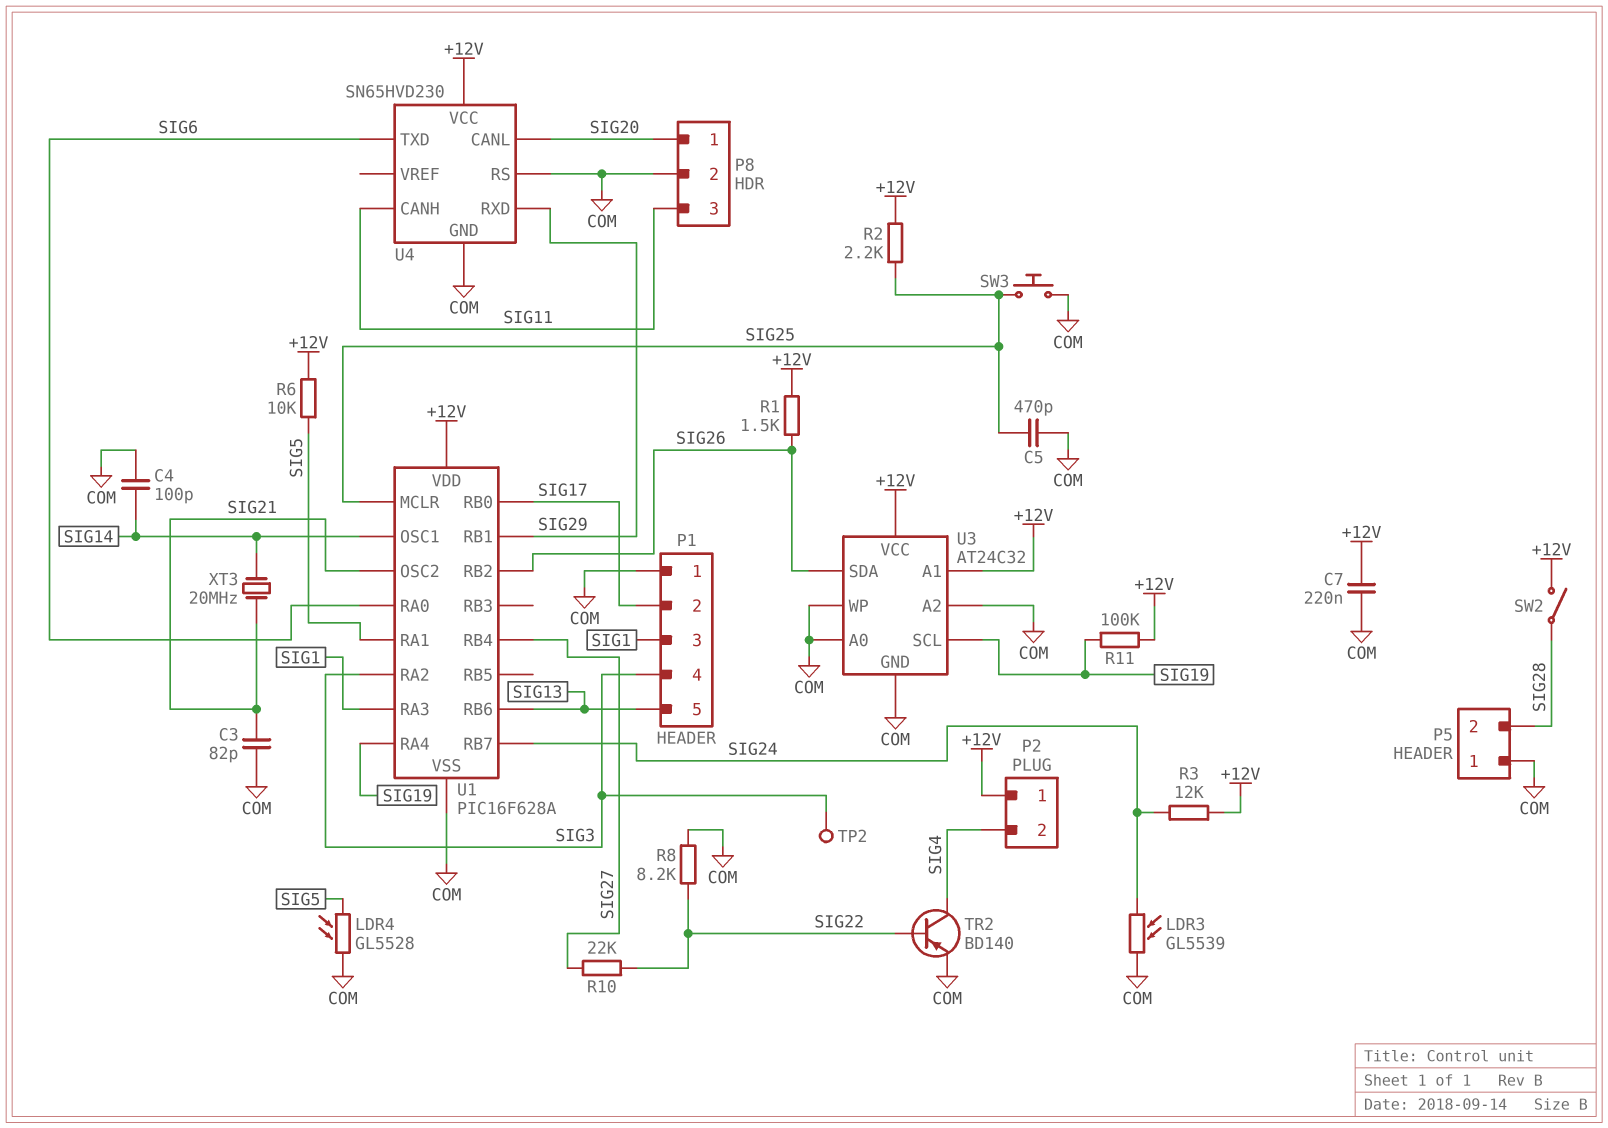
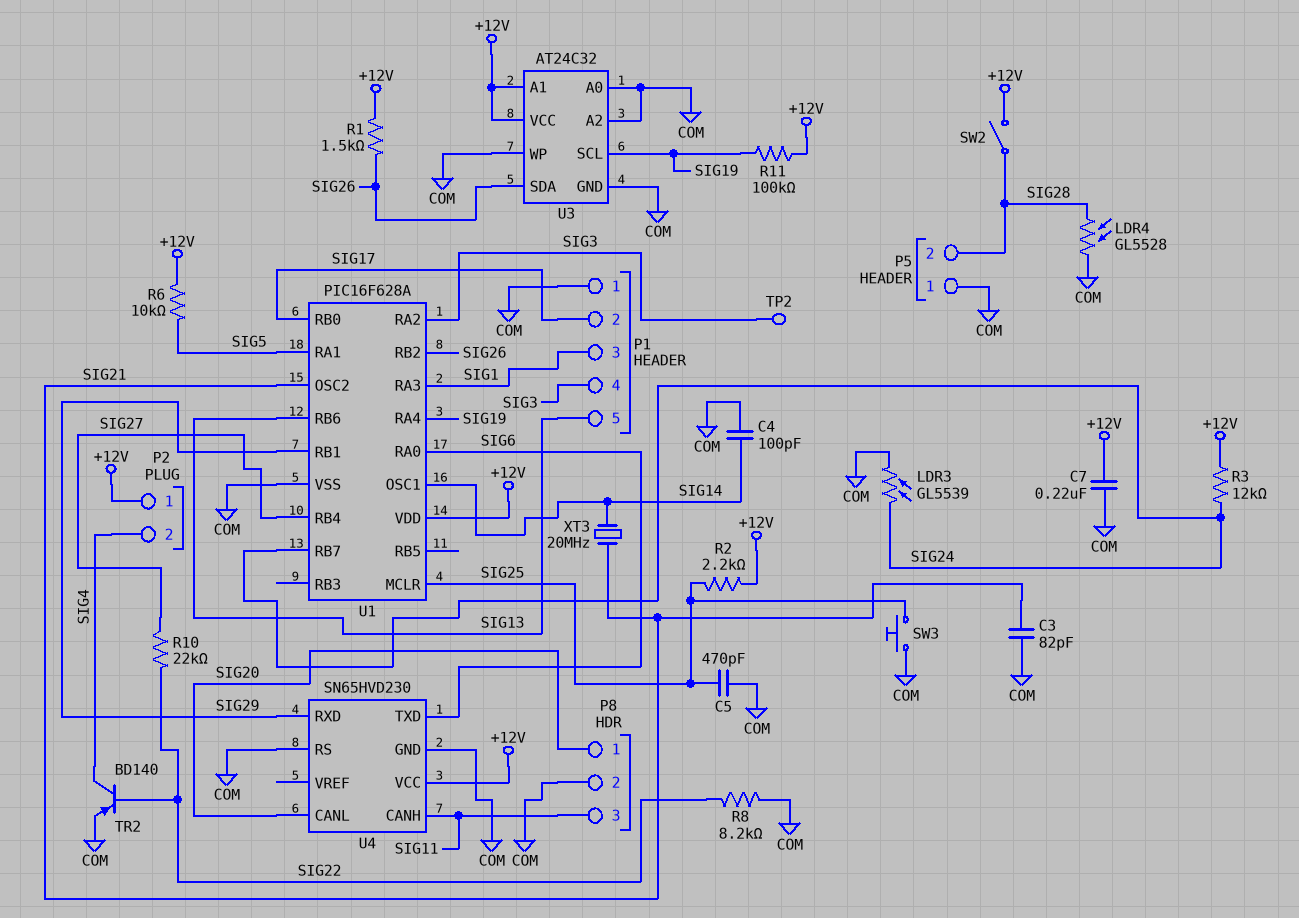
LDR4: GL5528 (COM, SIG5) -> GL5528 (COM, SIG28)

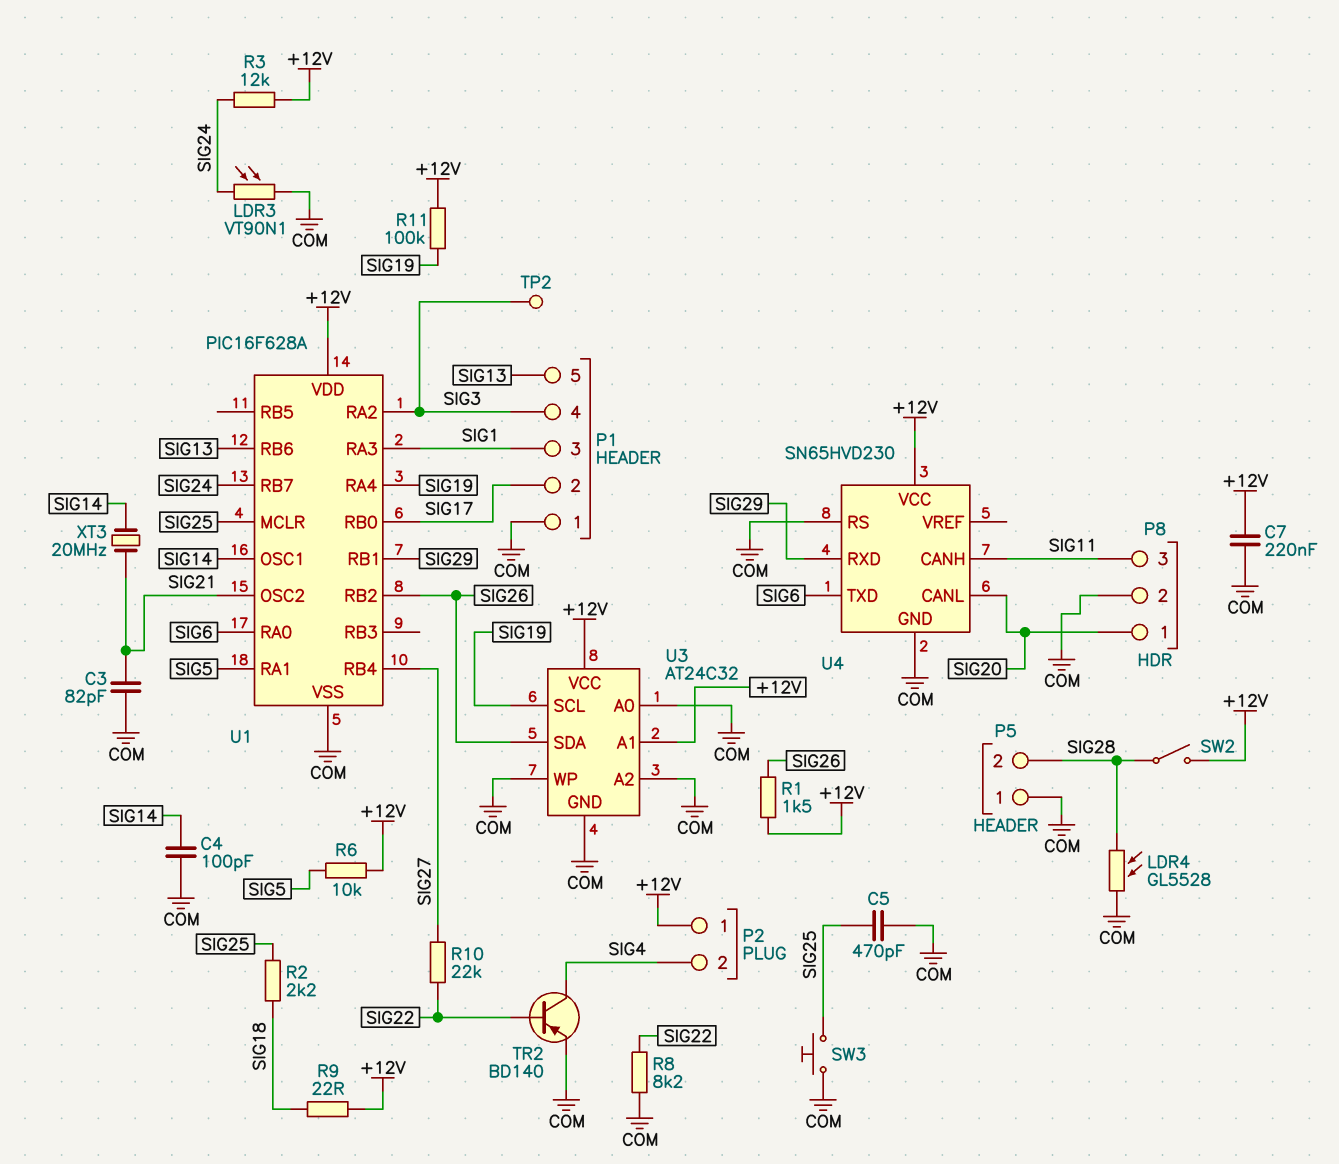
LDR3: GL5539 (COM, SIG24) -> VT90N1 (COM, SIG24)
R2: 2.2k (+12V, SIG25) -> 2.2k (SIG18, SIG25)
R9: none -> 22 (+12V, SIG18)

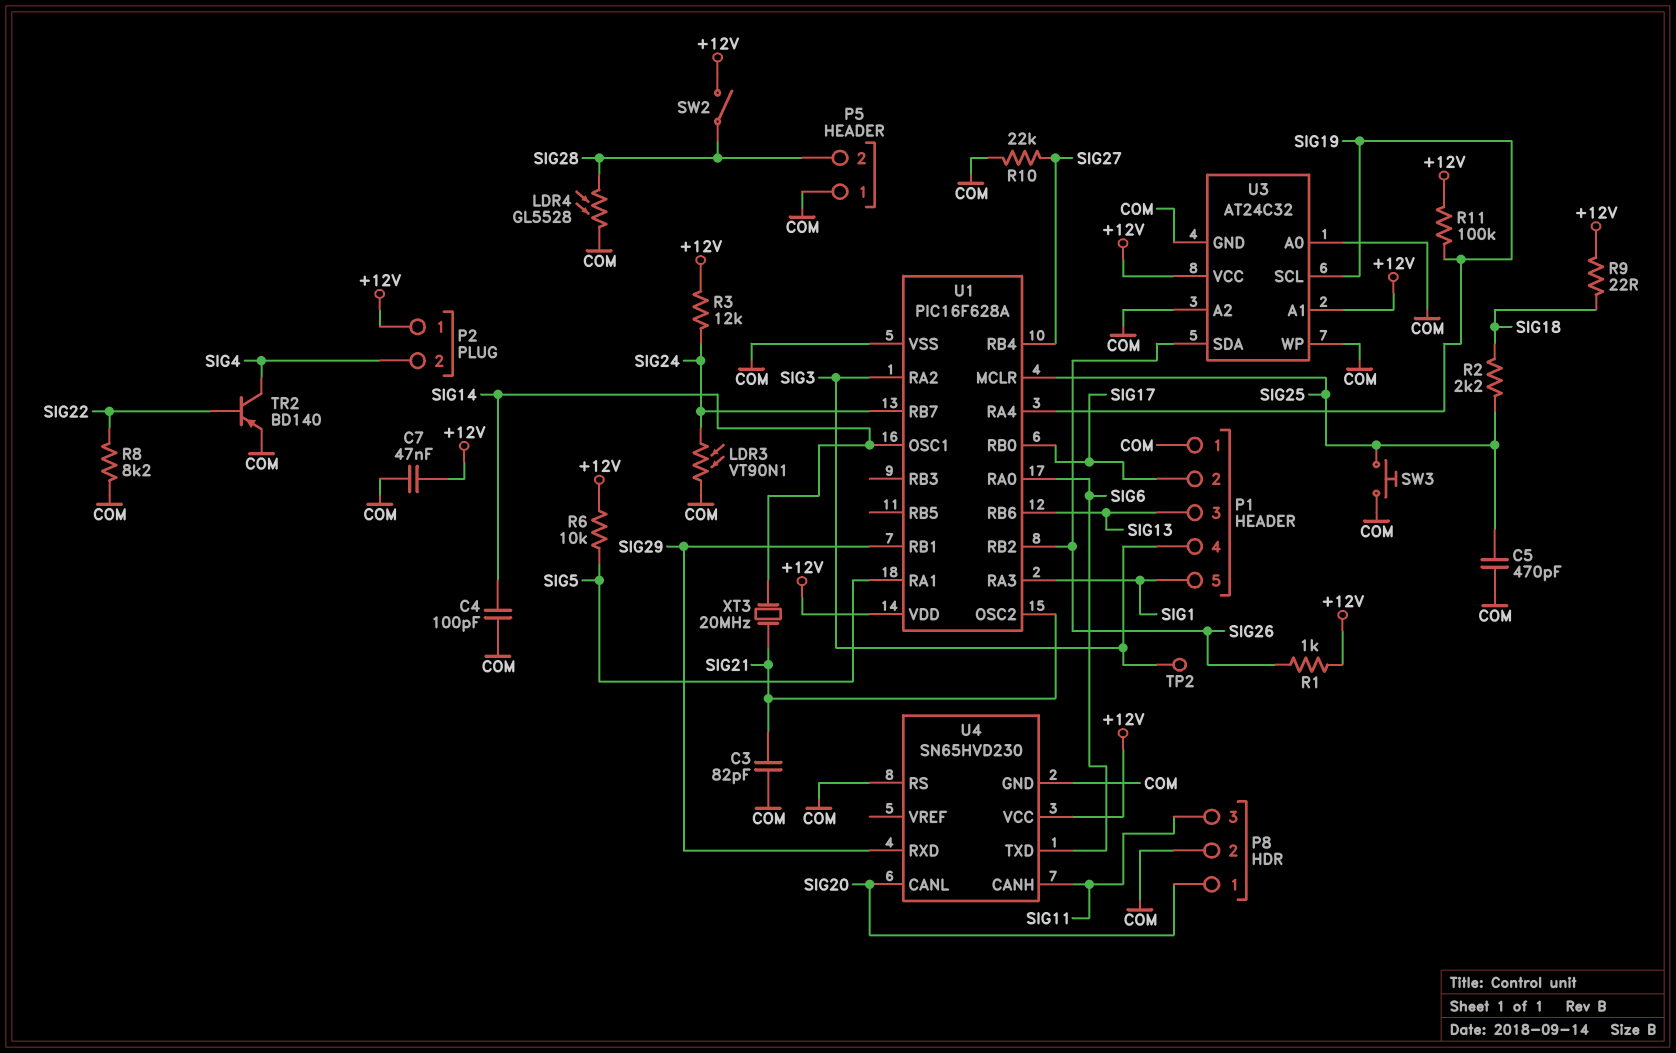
C7: 220nF (+12V, COM) -> 47nF (+12V, COM)
P1 pin 3: SIG1 -> SIG13
P1 pin 5: SIG13 -> SIG1
R1: 1.5k (+12V, SIG26) -> 1k (+12V, SIG26)
R10: 22k (SIG22, SIG27) -> 22k (COM, SIG27)

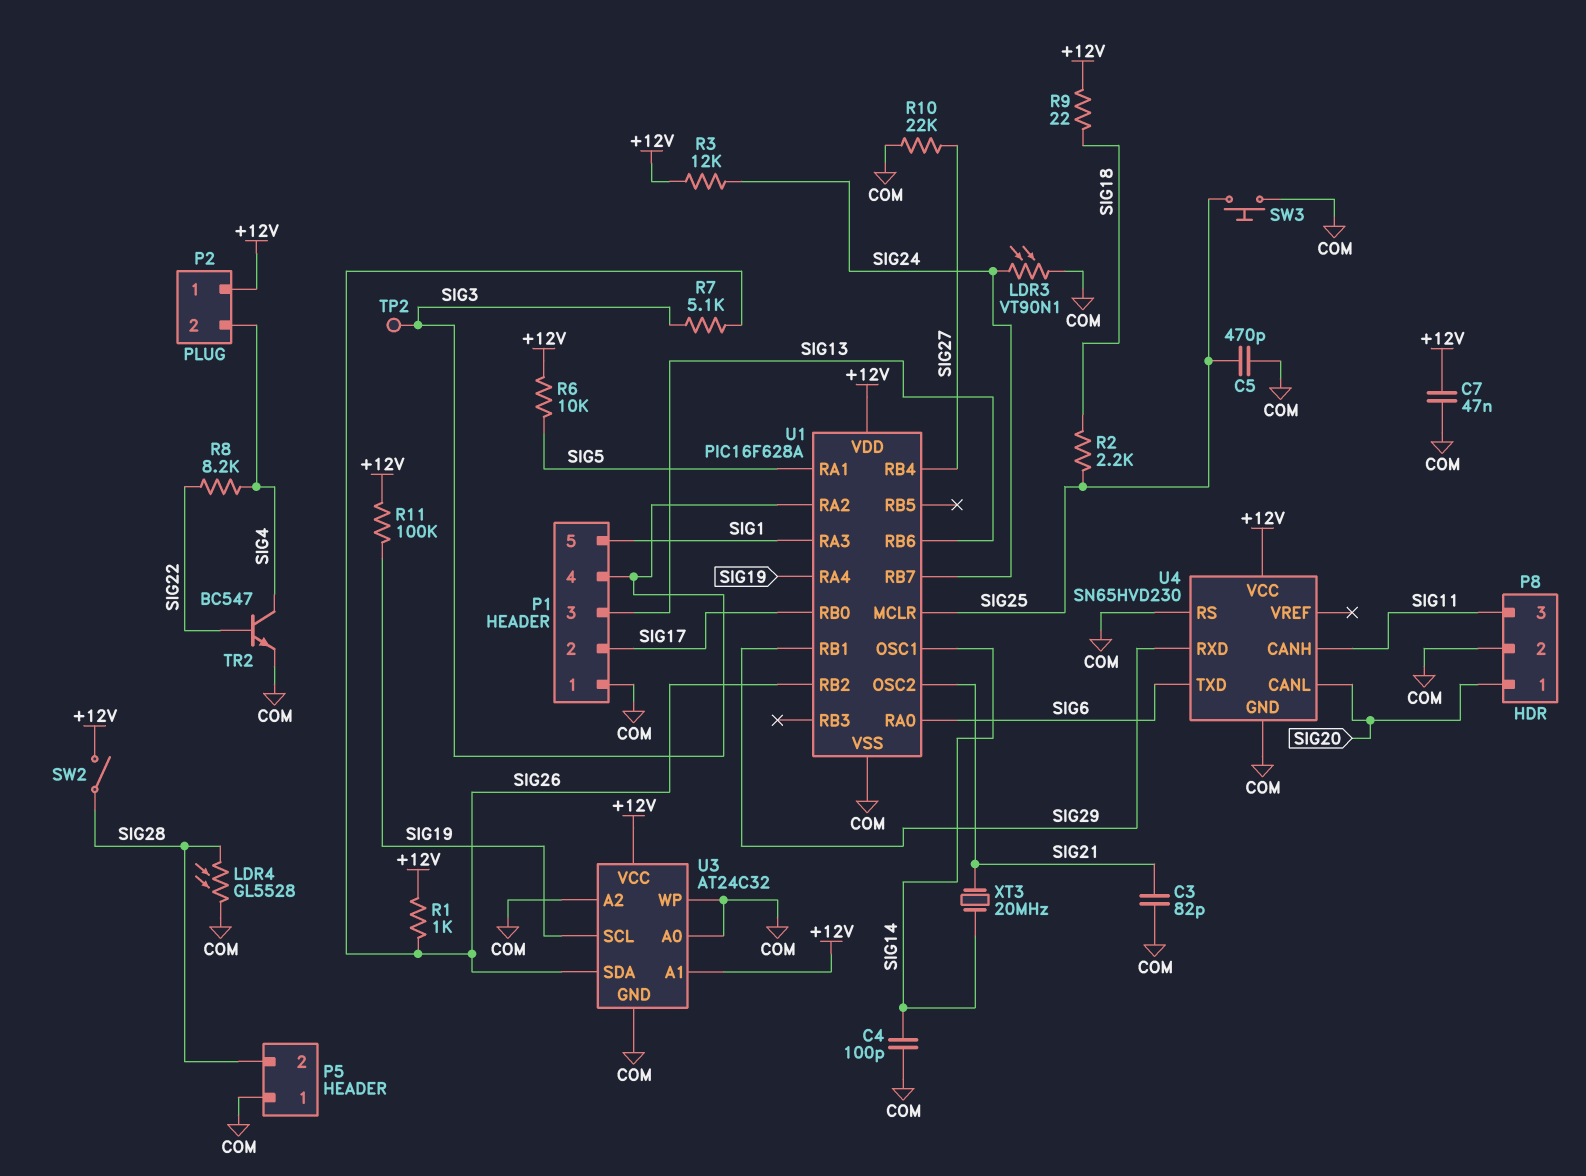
R7: none -> 5.1k (SIG3, SIG26)
R8: 8.2k (COM, SIG22) -> 8.2k (SIG4, SIG22)
TR2: PNP BD140 (B SIG22, C SIG4, E COM) -> NPN BC547 (B SIG22, C SIG4, E COM)

